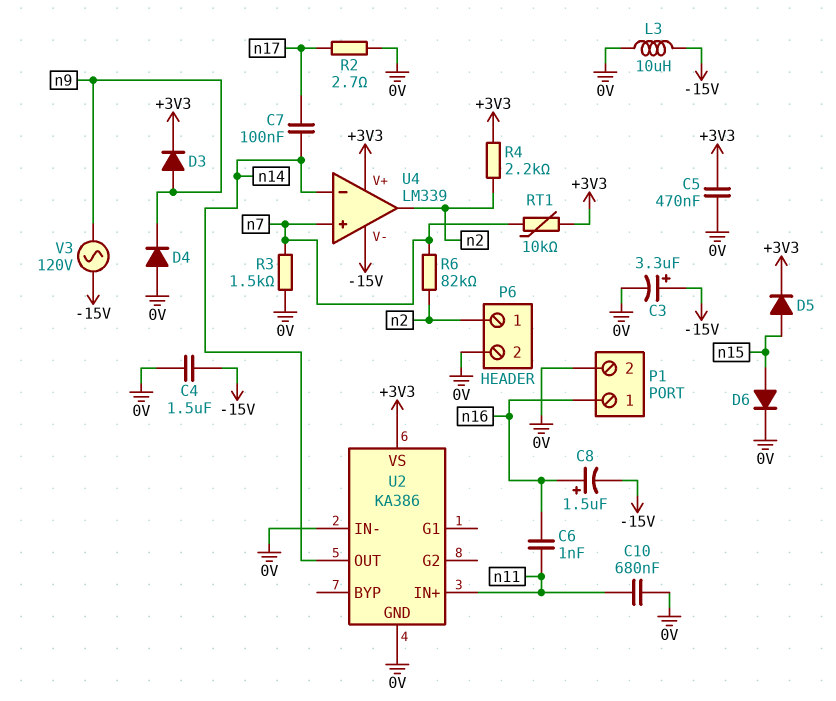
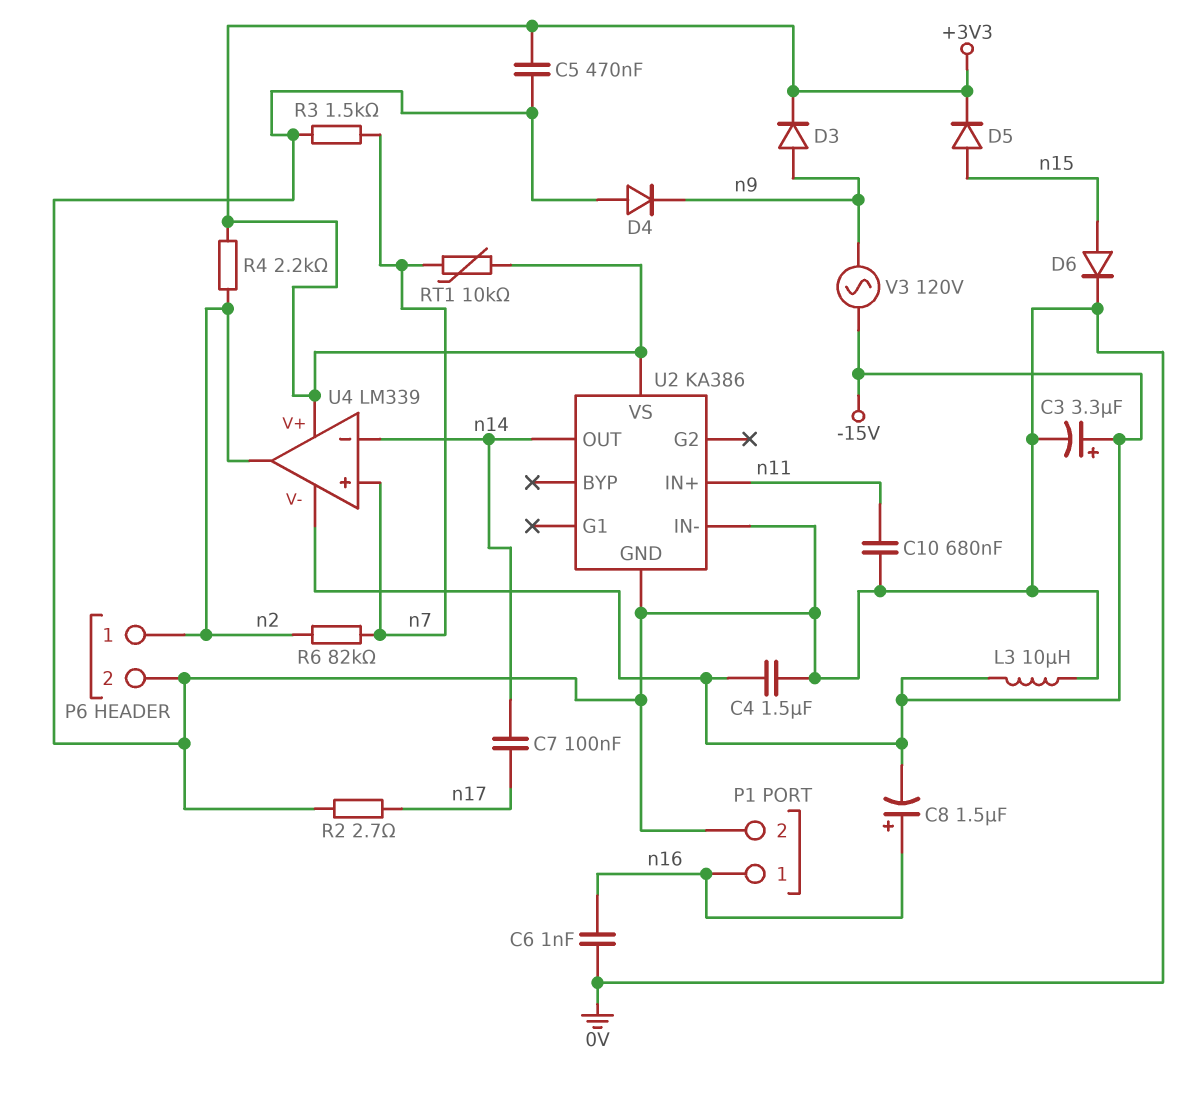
C6: 1nF (n11, n16) -> 1nF (0V, n16)

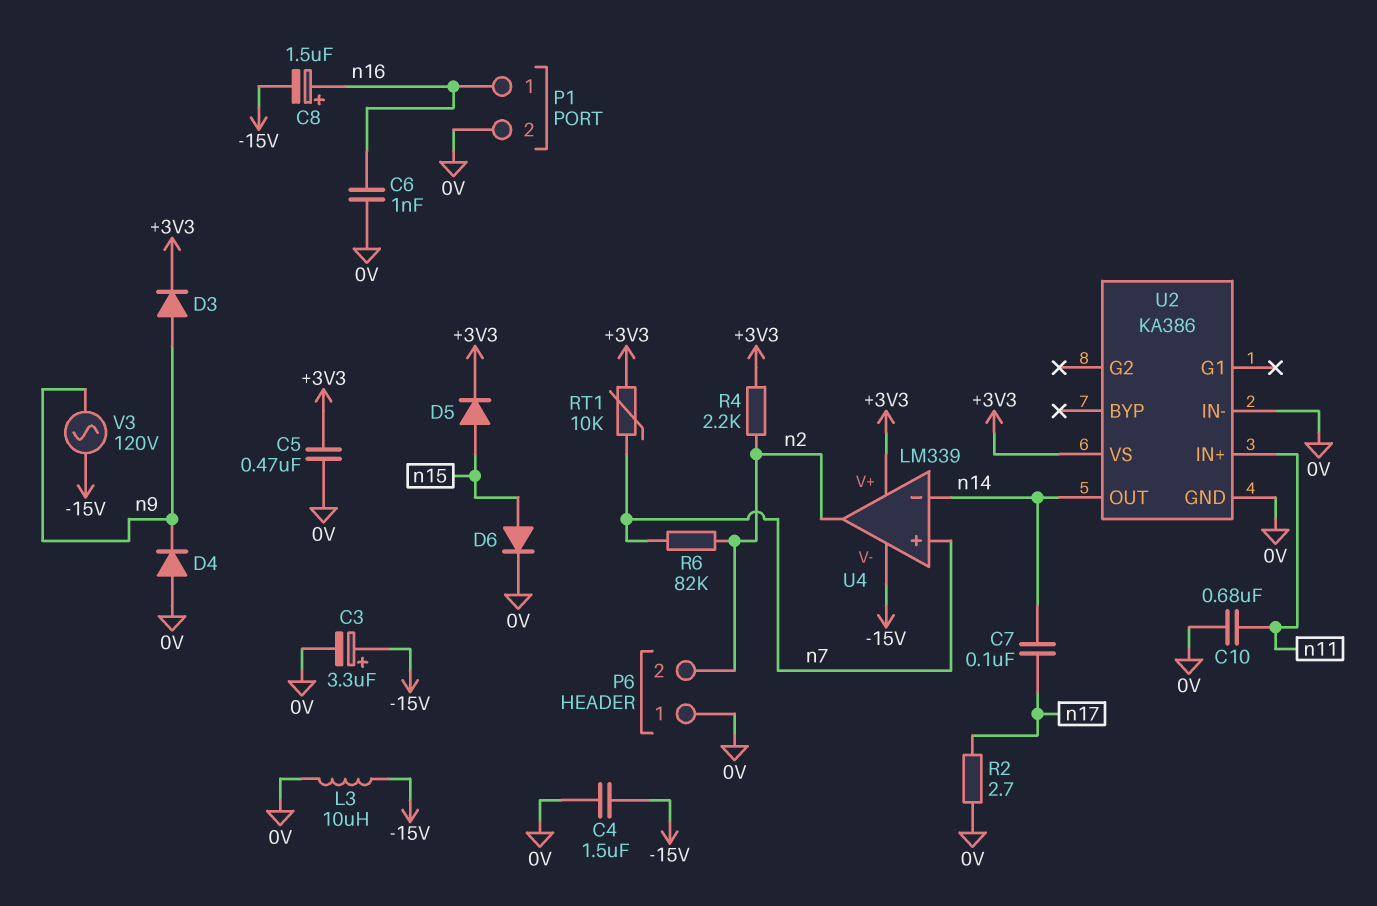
P6 pin 1: n2 -> 0V
P6 pin 2: 0V -> n2
R3: 1.5k (0V, n7) -> none

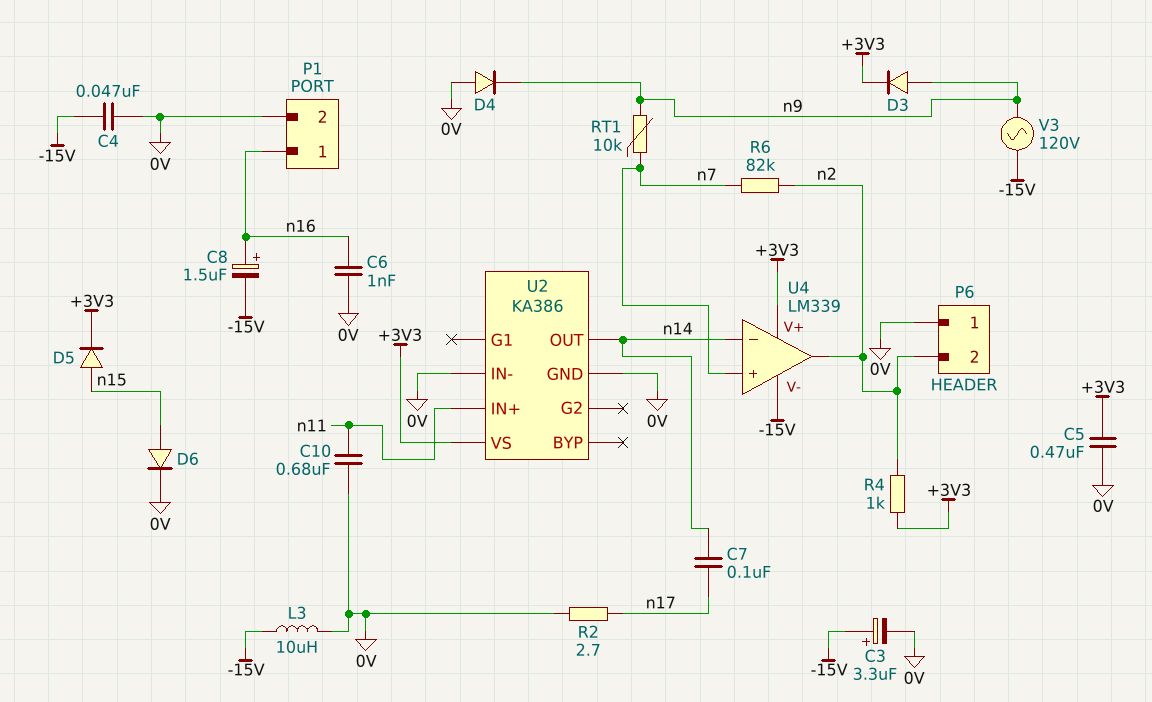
C4: 1.5uF (-15V, 0V) -> 47nF (-15V, 0V)
R4: 2.2k (+3V3, n2) -> 1k (+3V3, n2)
RT1: 10k (+3V3, n7) -> 10k (n7, n9)

